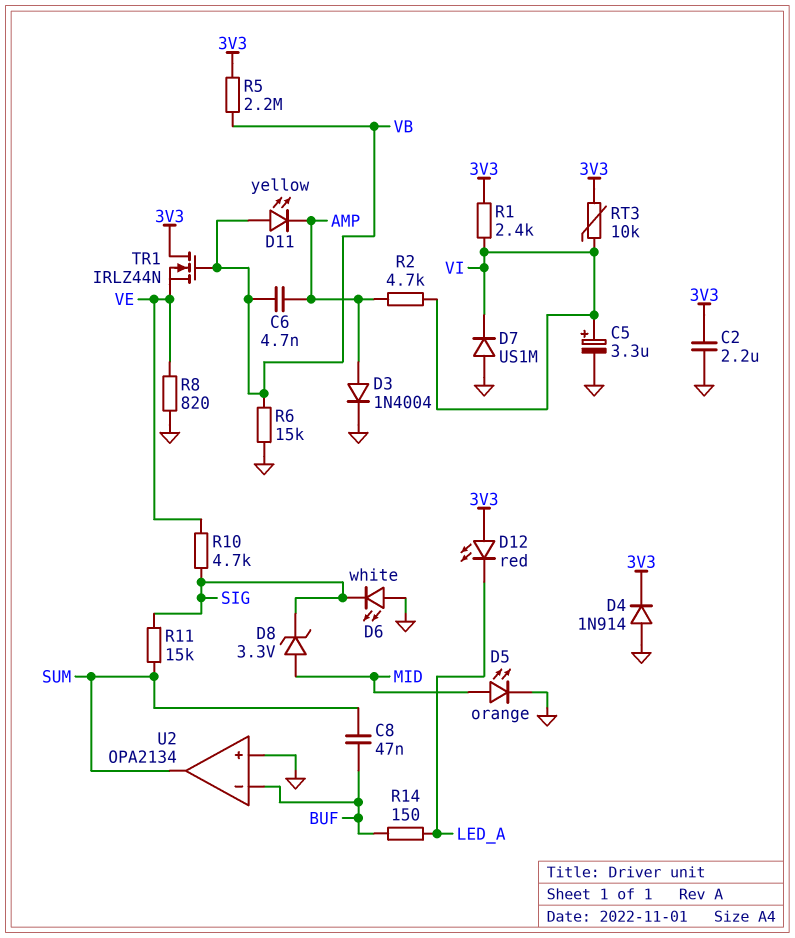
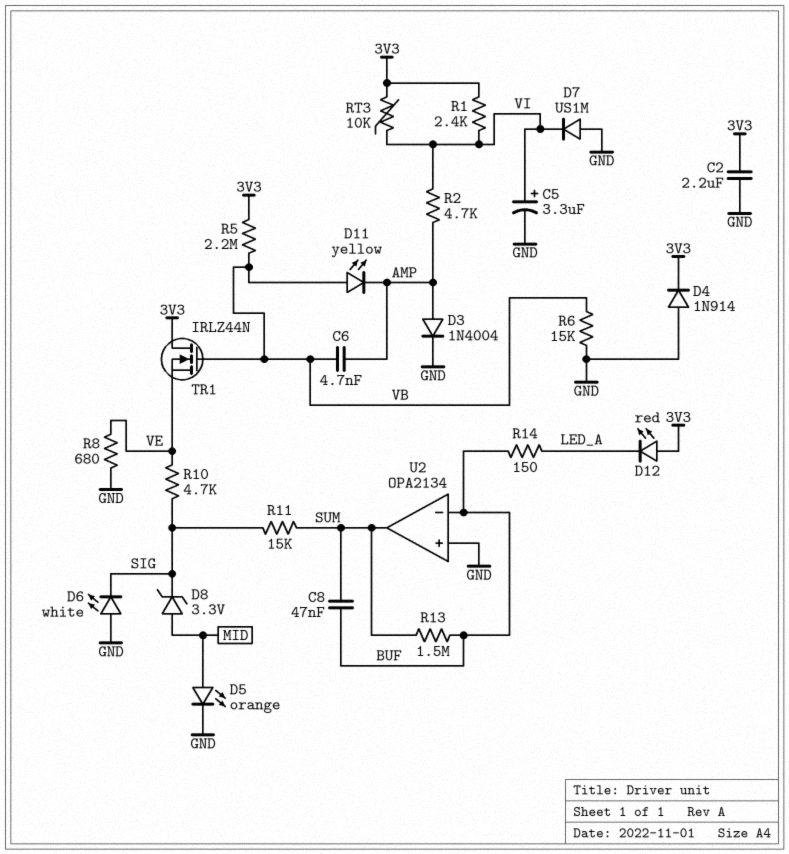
R8: 820 (GND, VE) -> 680 (GND, VE)
R13: none -> 1.5M (BUF, SUM)

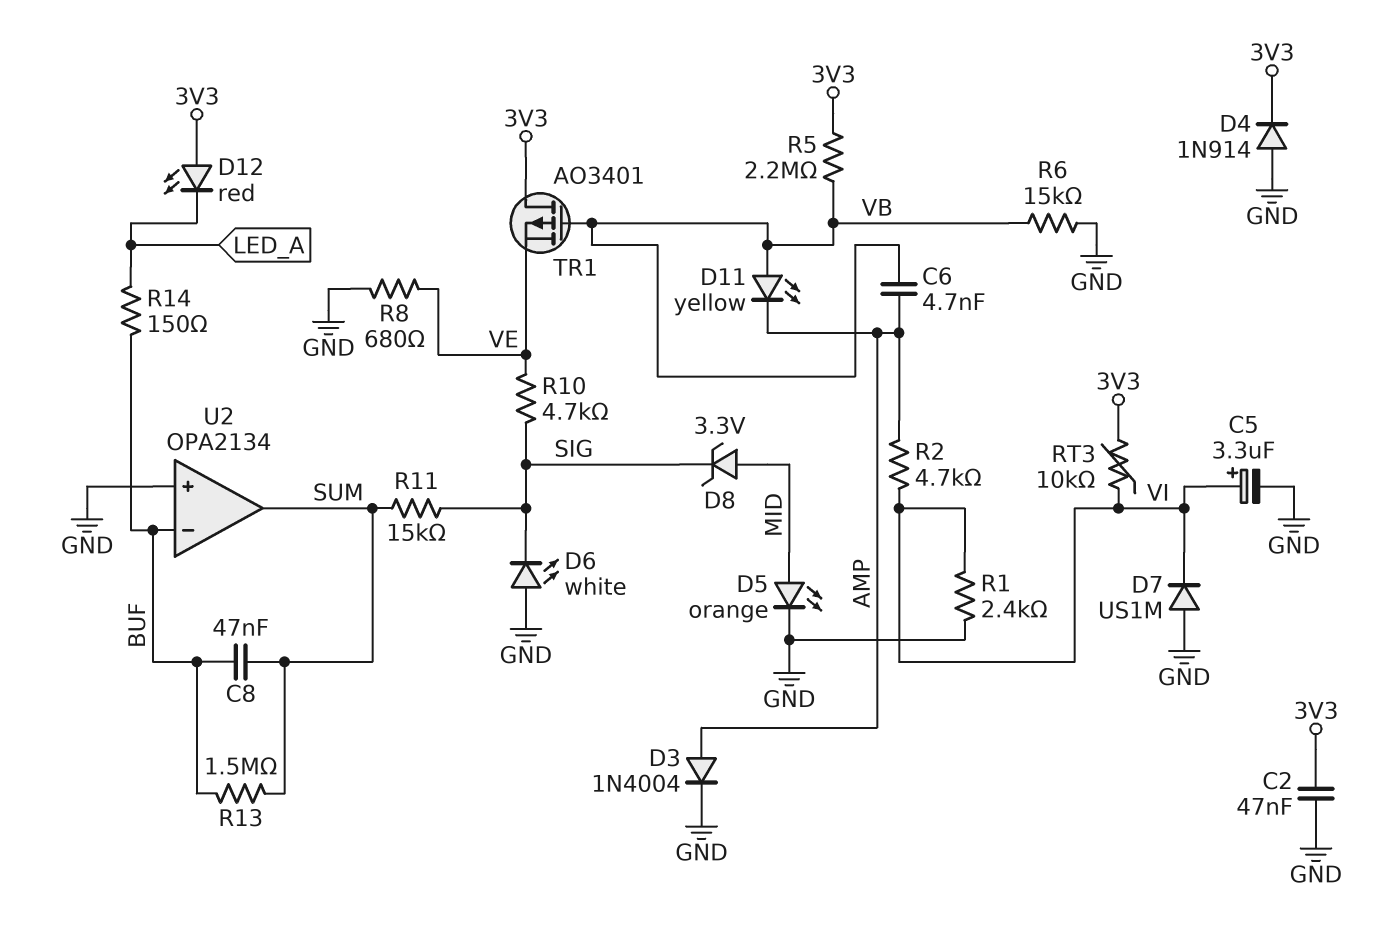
C2: 2.2uF (3V3, GND) -> 47nF (3V3, GND)
R1: 2.4k (3V3, VI) -> 2.4k (GND, VI)
TR1: NMOS IRLZ44N (G VB, D 3V3, S VE) -> PMOS AO3401 (G VB, D 3V3, S VE)

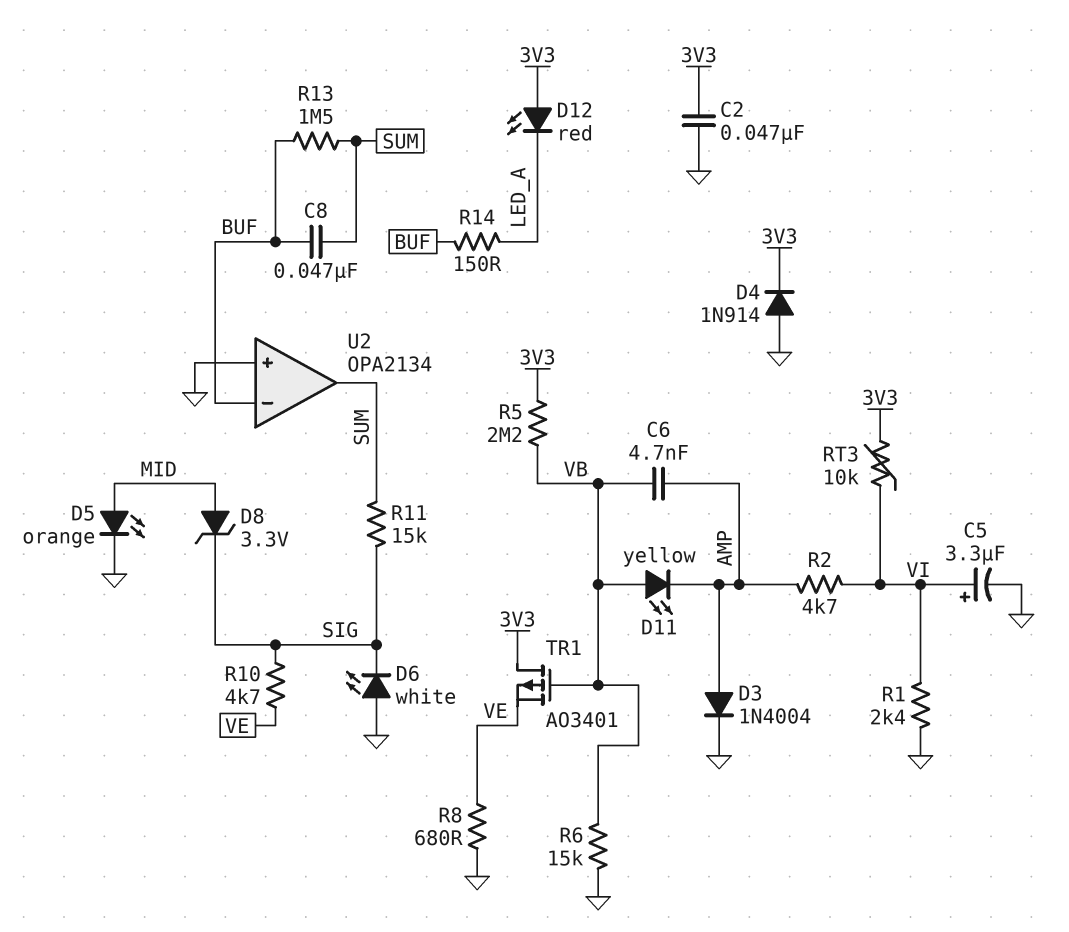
D7: diode US1M (A GND, K VI) -> none

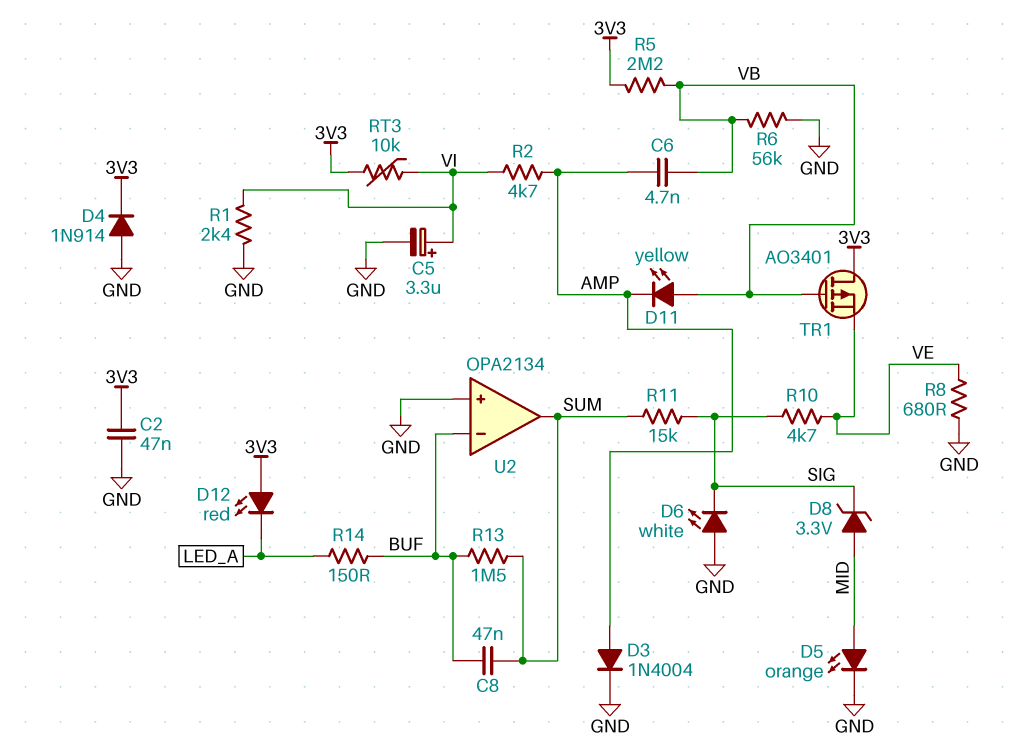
R6: 15k (GND, VB) -> 56k (GND, VB)

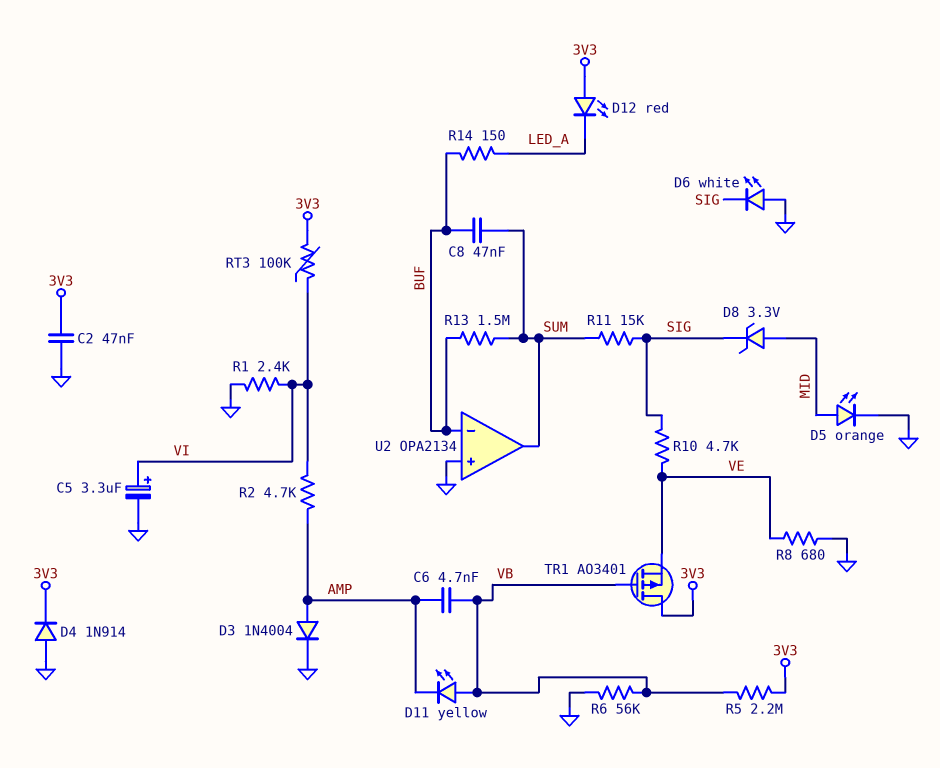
RT3: 10k (3V3, VI) -> 100k (3V3, VI)

